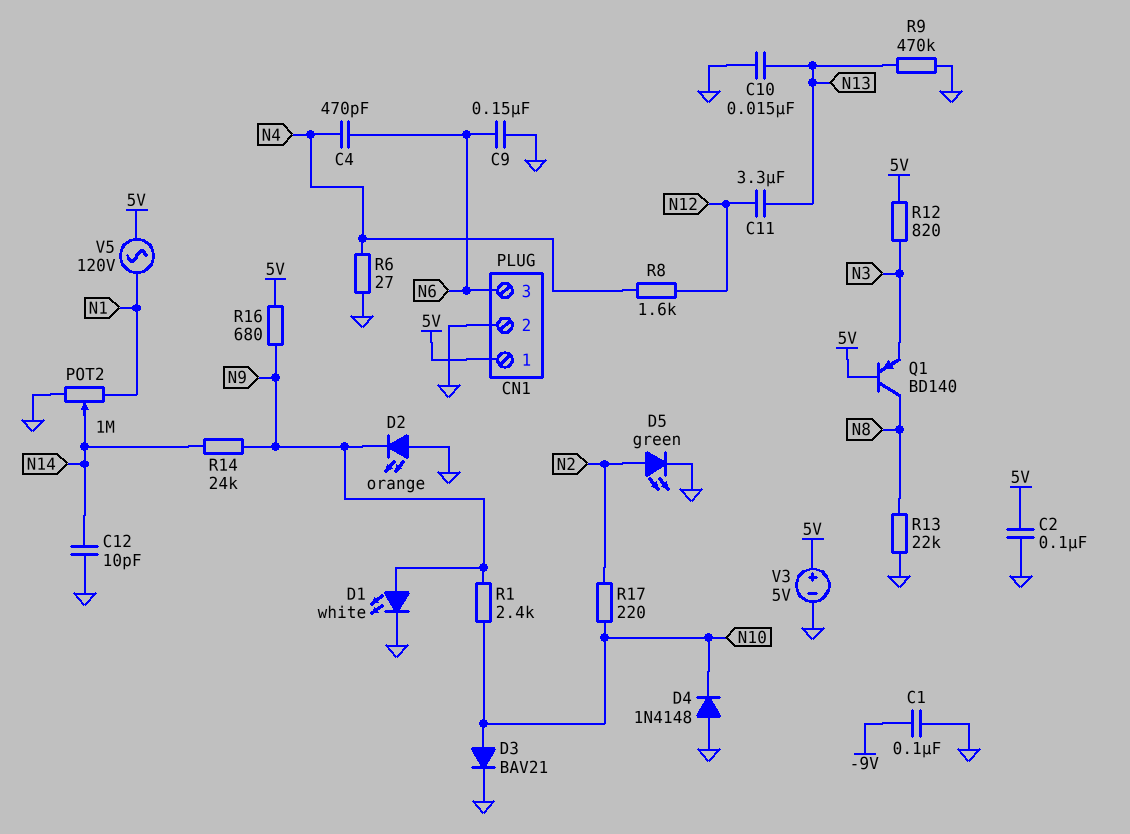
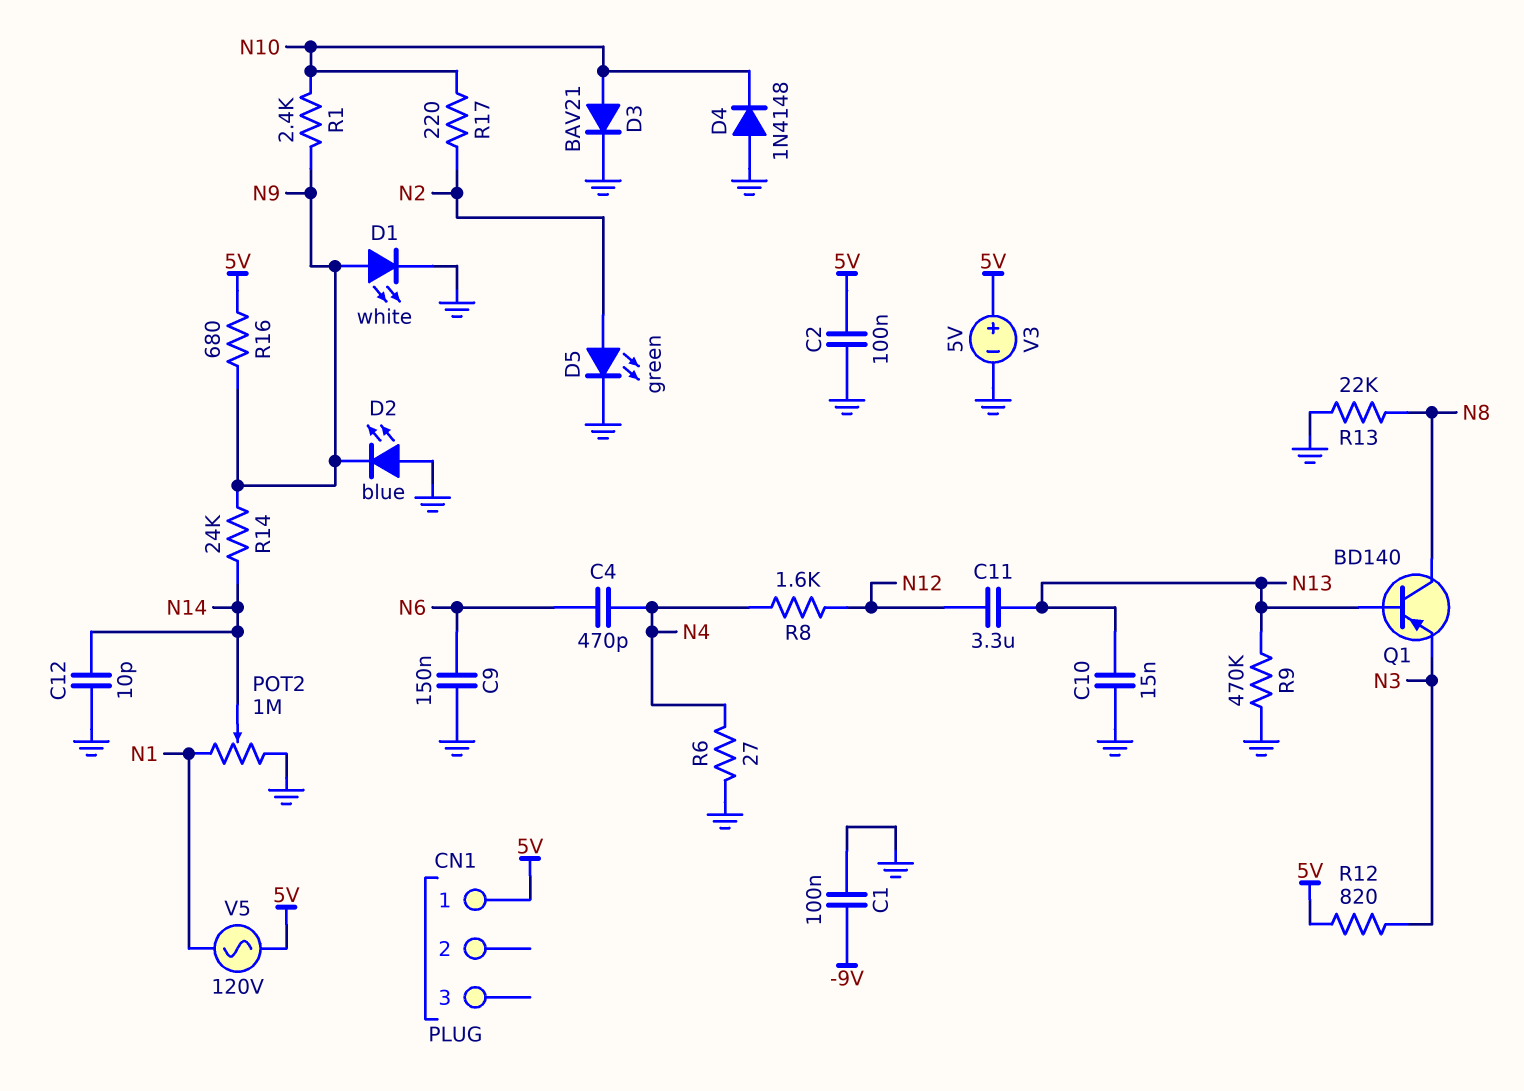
CN1 pin 2: GND -> none
CN1 pin 3: N6 -> none
D2: LED orange (A GND, K N9) -> LED blue (A GND, K N9)
Q1: PNP BD140 (B 5V, C N8, E N3) -> PNP BD140 (B N13, C N8, E N3)

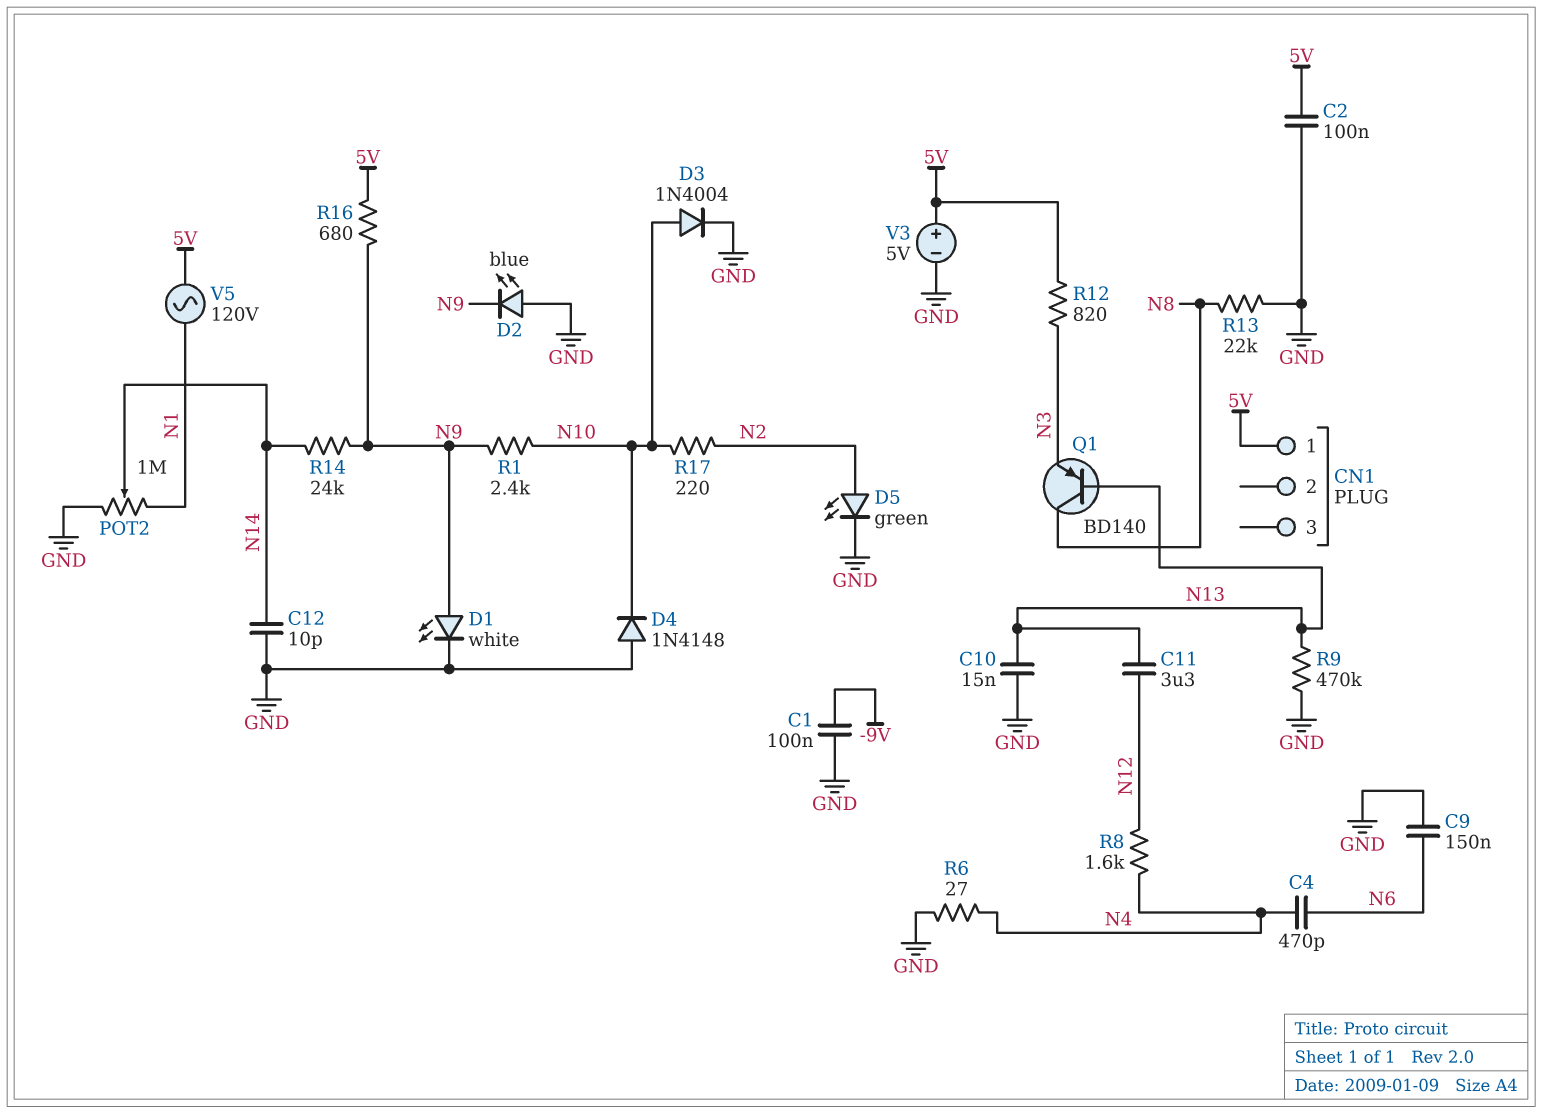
D3: diode BAV21 (A N10, K GND) -> diode 1N4004 (A N10, K GND)

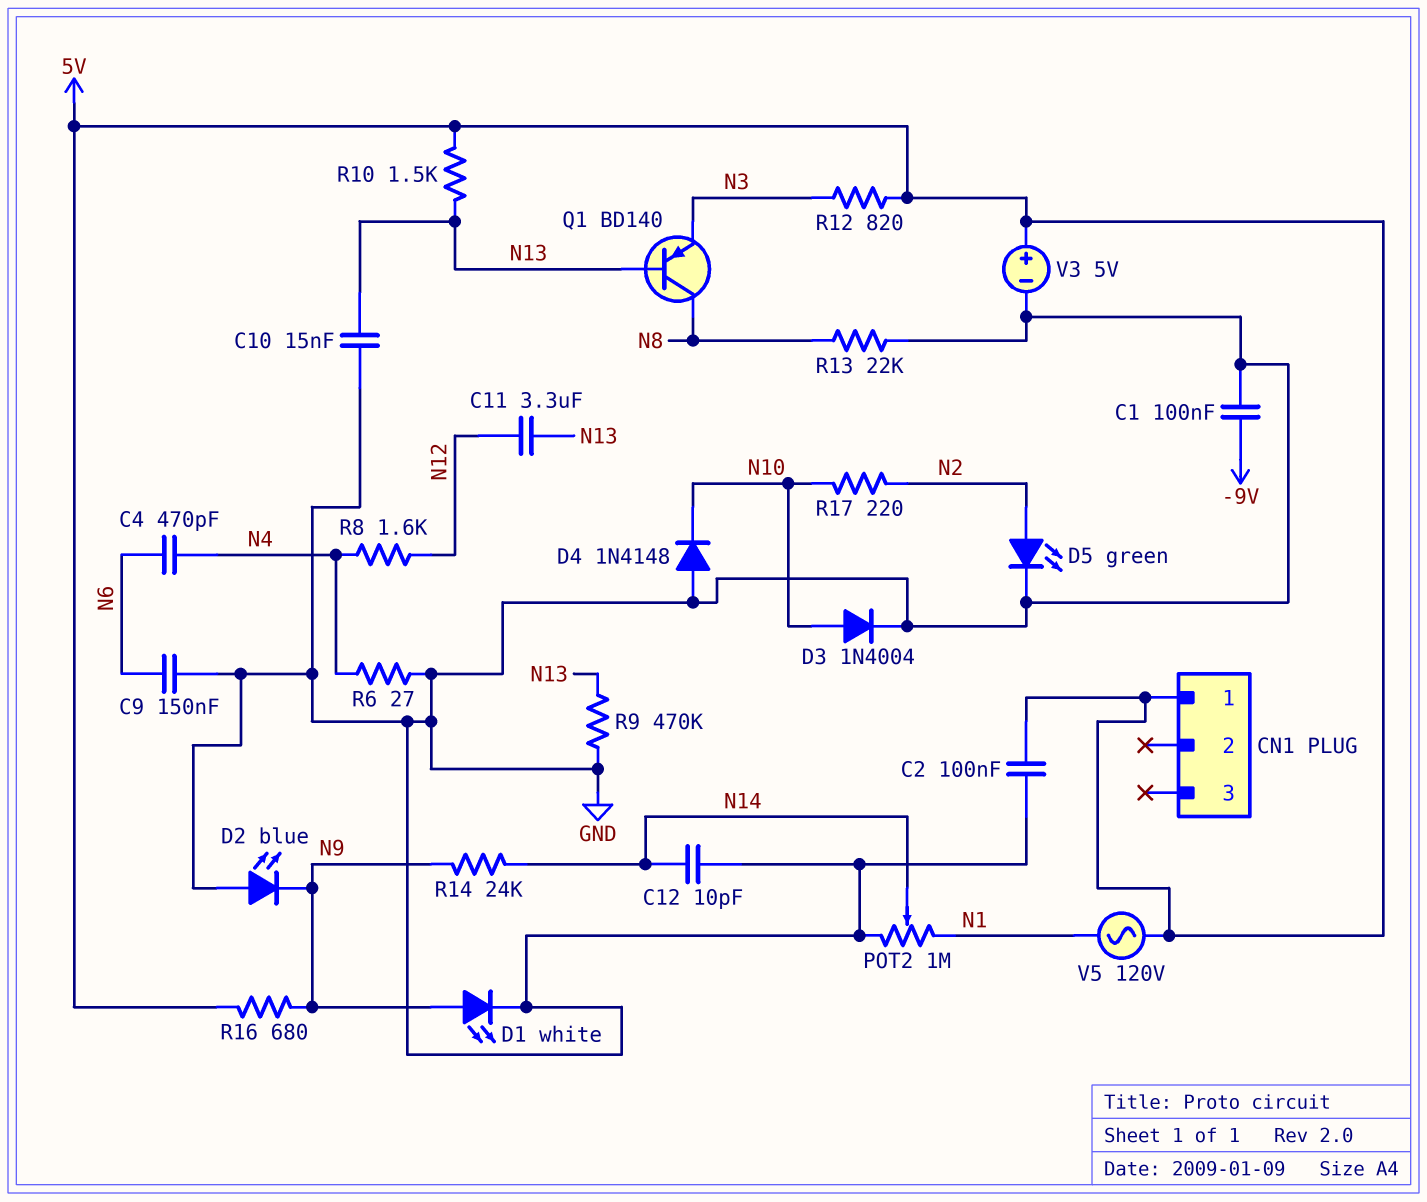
R1: 2.4k (N9, N10) -> none
R10: none -> 1.5k (5V, N13)

